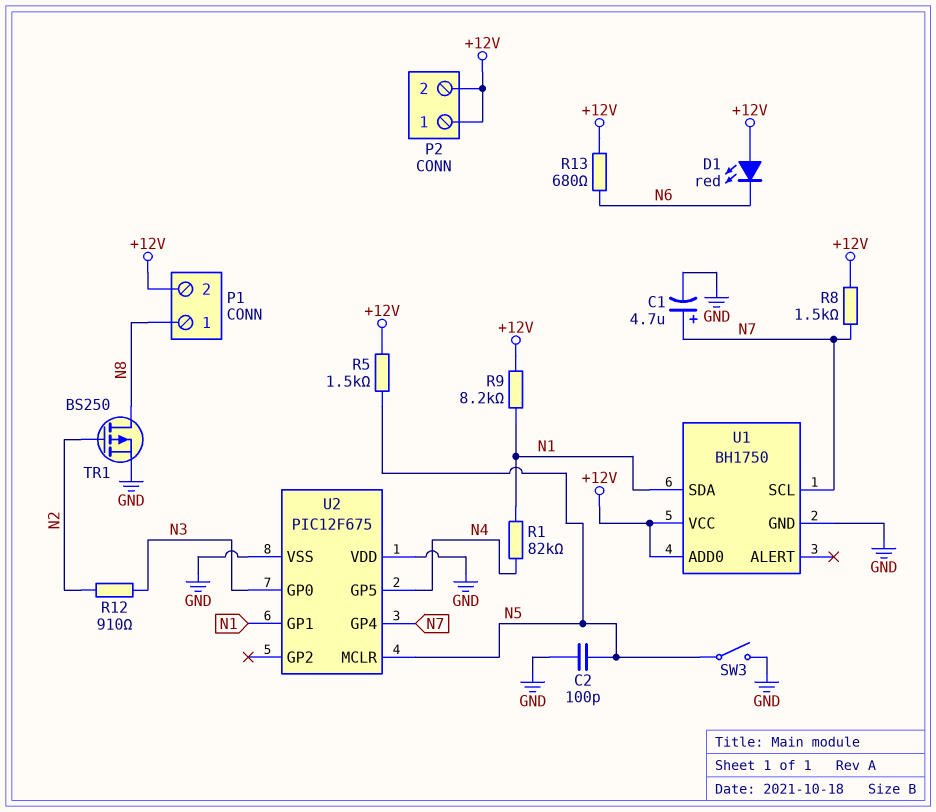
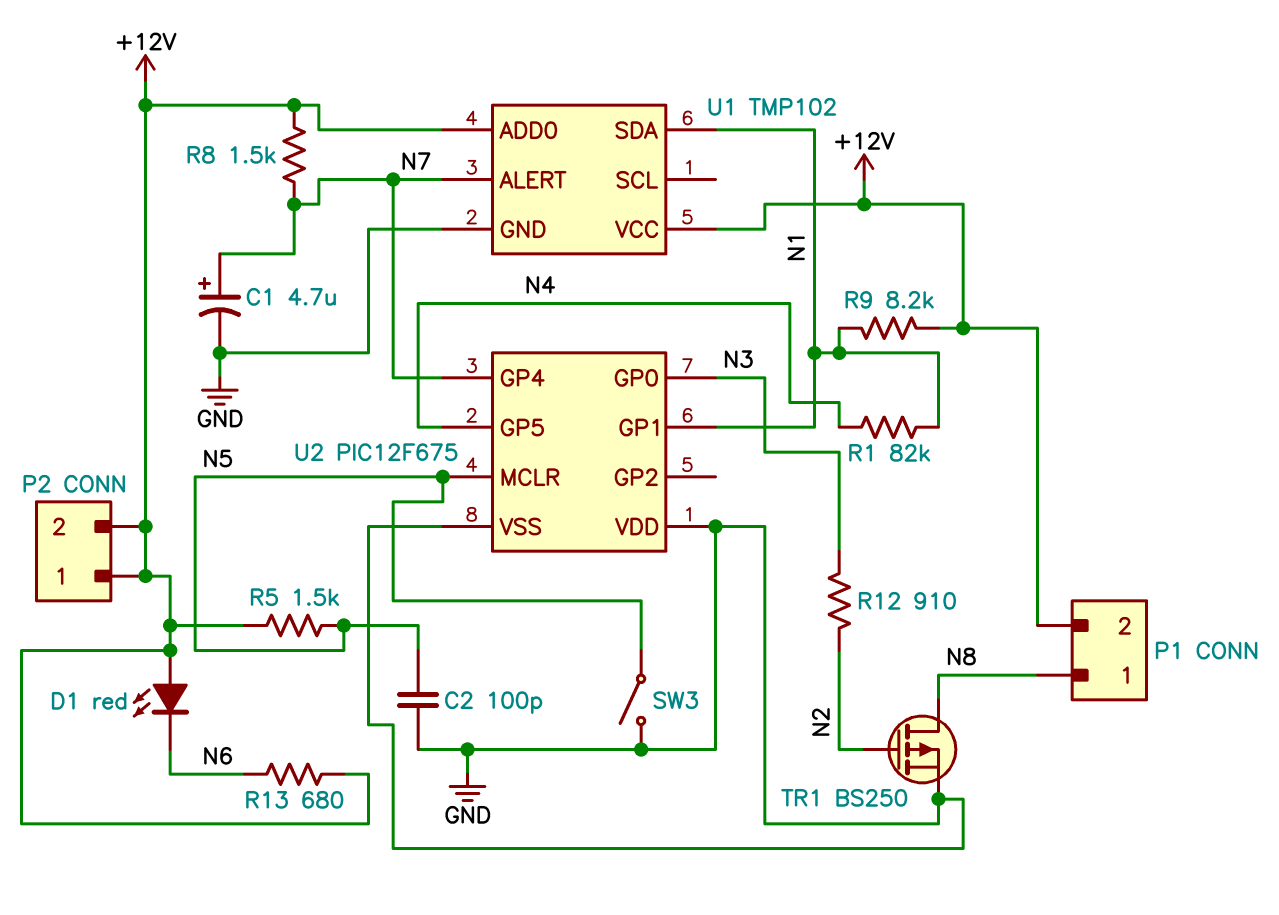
U1: BH1750 -> TMP102
U1 pin ALERT: none -> N7
U1 pin SCL: N7 -> none

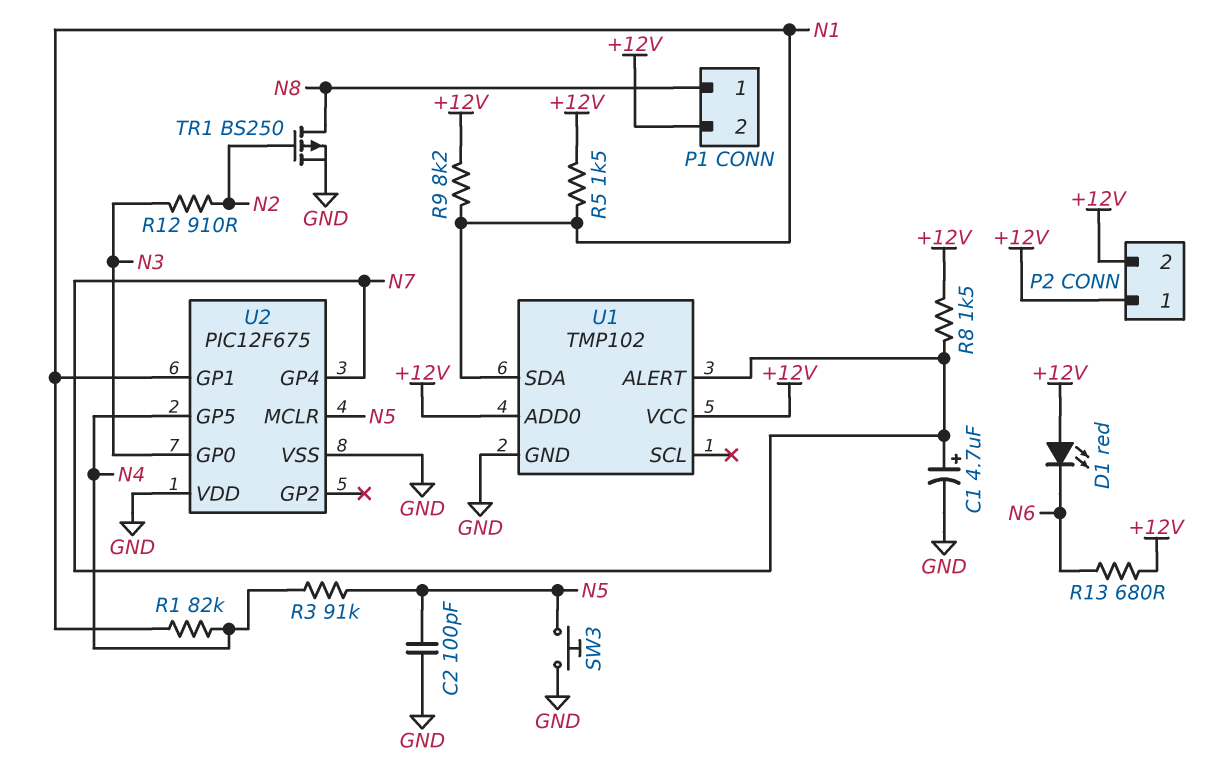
R3: none -> 91k (N4, N5)
R5: 1.5k (+12V, N5) -> 1.5k (+12V, N1)
SW3: switch (GND, N5) -> button (GND, N5)

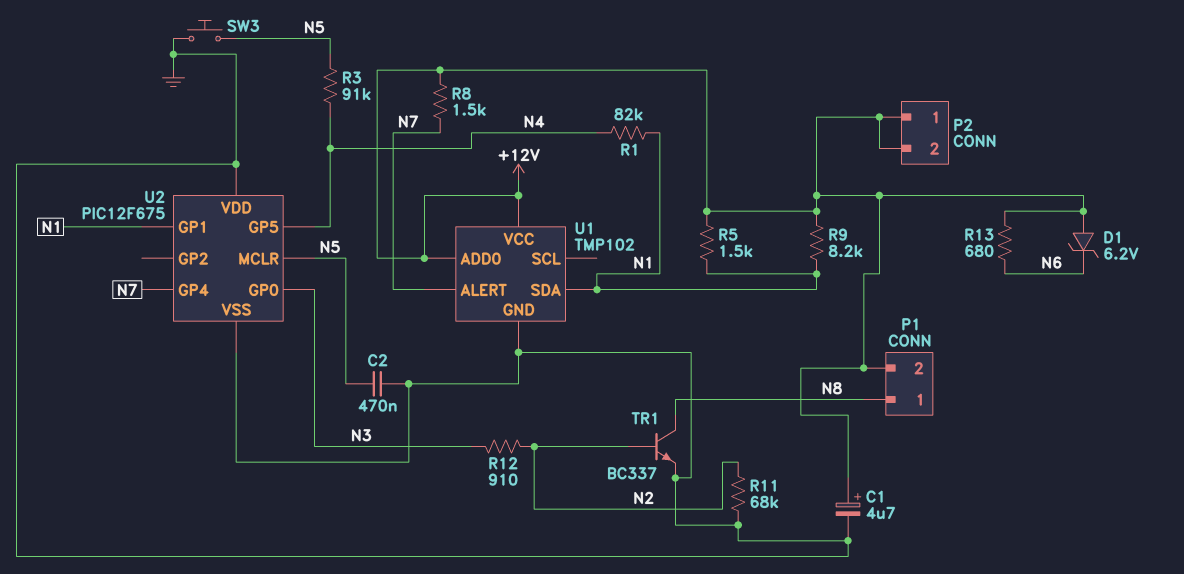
C1: 4.7uF (plus N7, minus GND) -> 4.7uF (plus +12V, minus GND)
C2: 100pF (GND, N5) -> 470nF (GND, N5)
D1: LED red (A +12V, K N6) -> zener 6.2V (A +12V, K N6)
R11: none -> 68k (GND, N2)
TR1: PMOS BS250 (G N2, D N8, S GND) -> NPN BC337 (B N2, C N8, E GND)

